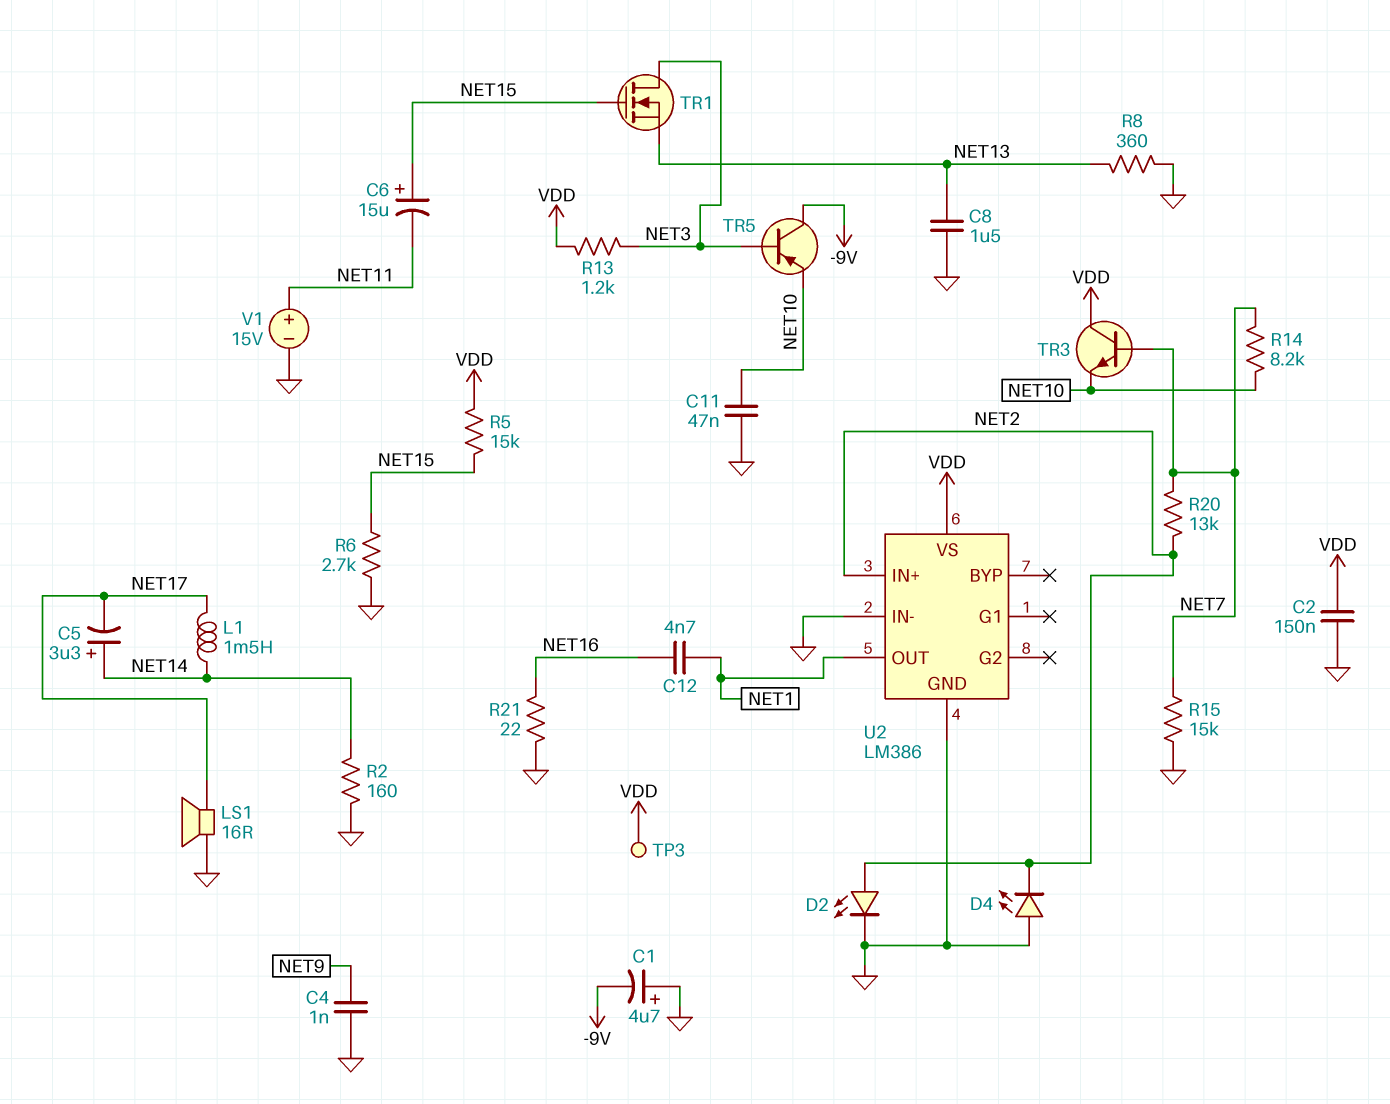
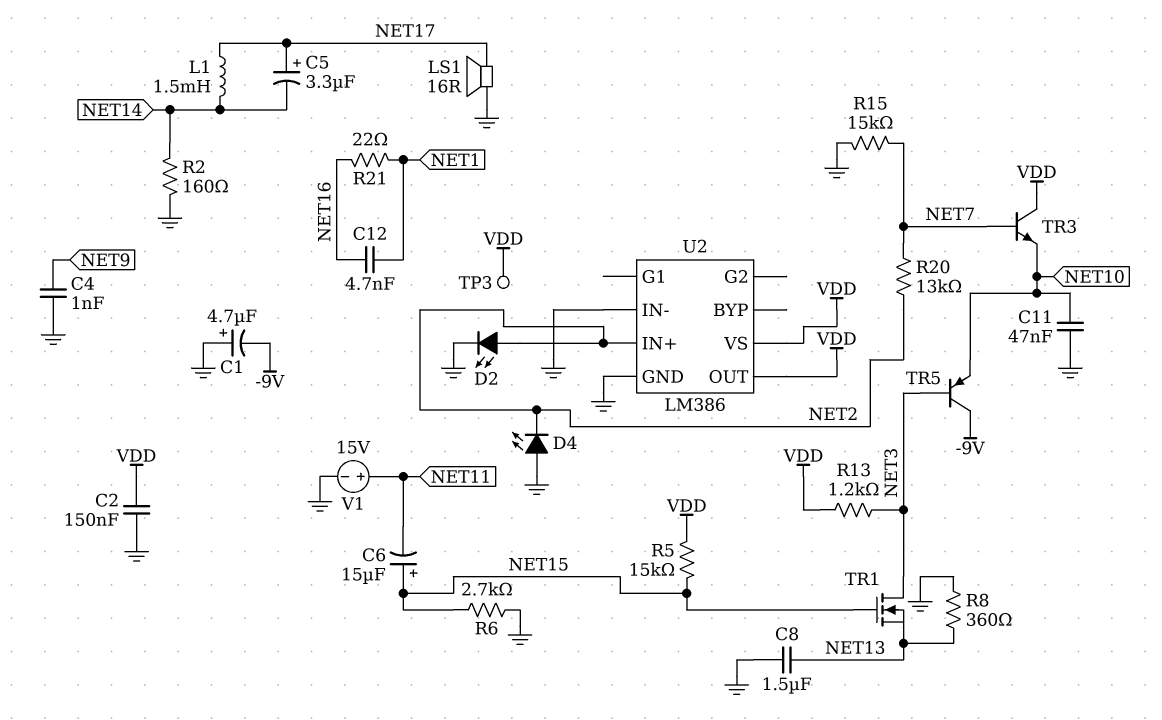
C5: 3.3uF (plus NET14, minus NET17) -> 3.3uF (plus NET17, minus NET14)
R14: 8.2k (NET7, NET10) -> none
R21: 22 (GND, NET16) -> 22 (NET1, NET16)
U2 pin OUT: NET1 -> VDD

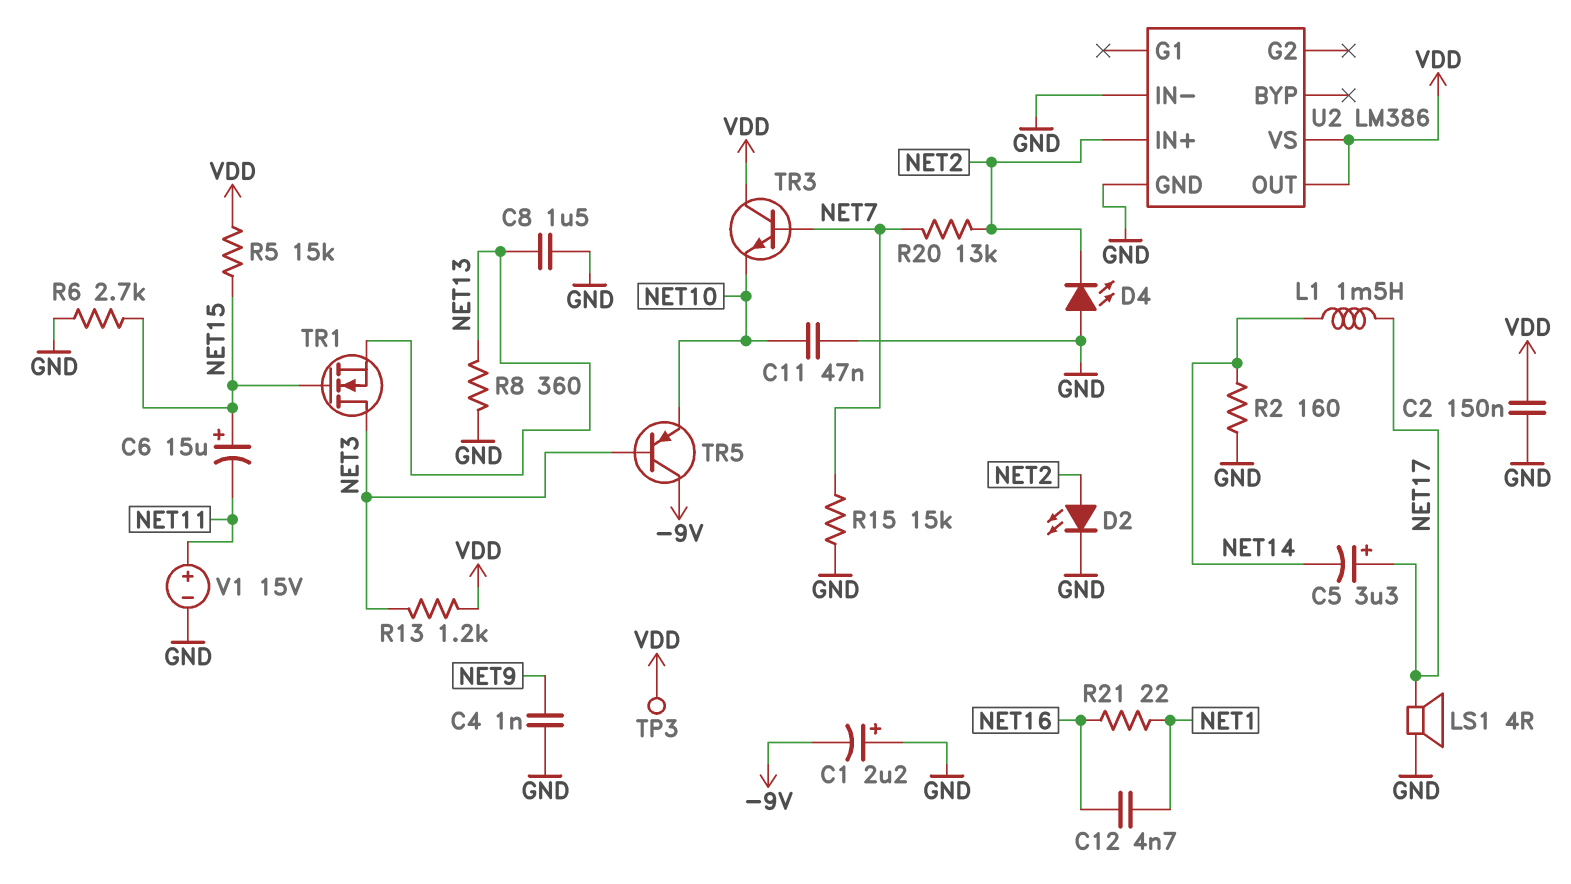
C1: 4.7uF (plus GND, minus -9V) -> 2.2uF (plus GND, minus -9V)
LS1: speaker 16R (GND, NET17) -> speaker 4R (GND, NET17)

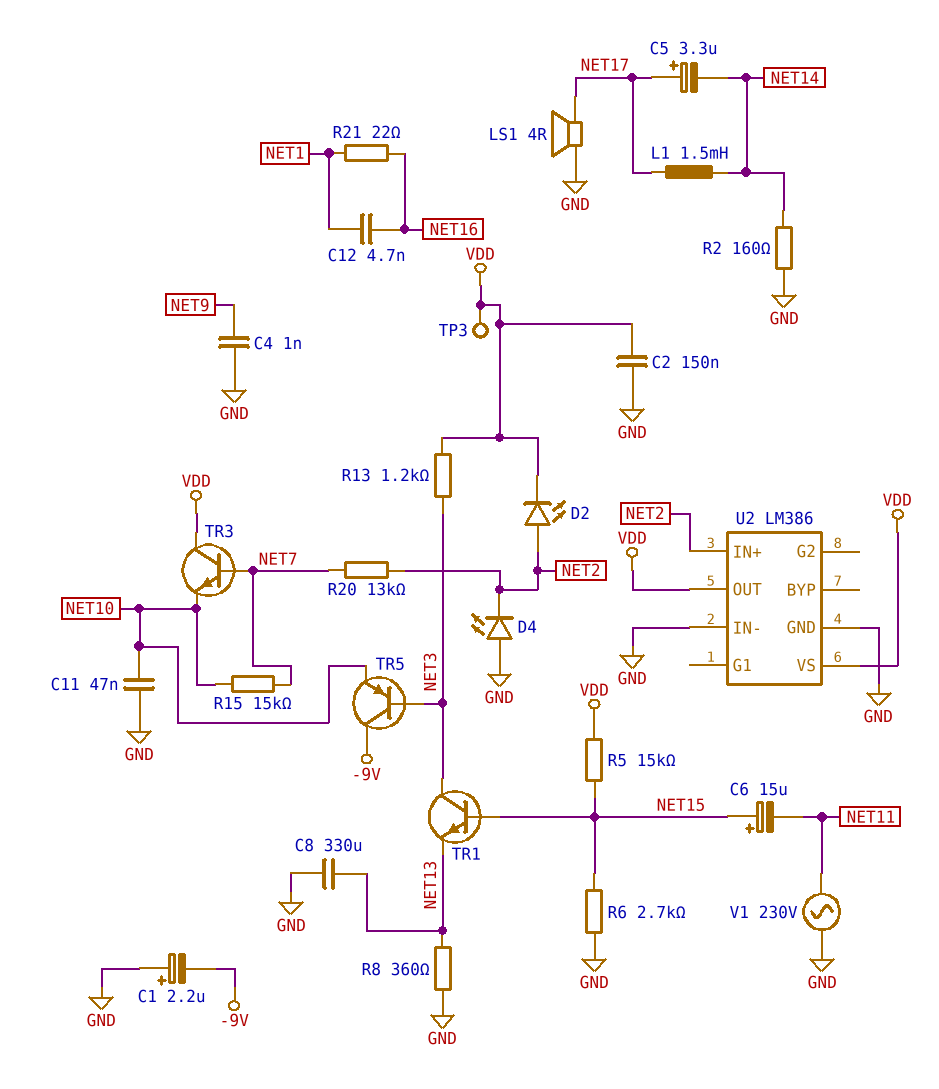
C8: 1.5uF (GND, NET13) -> 330uF (GND, NET13)
D2: LED (A NET2, K GND) -> LED (A NET2, K VDD)
R15: 15k (GND, NET7) -> 15k (NET7, NET10)
TR1: NMOS (G NET15, D NET3, S NET13) -> NPN (B NET15, C NET3, E NET13)
V1: 15V (plus NET11, minus GND) -> AC 230V (GND, NET11)

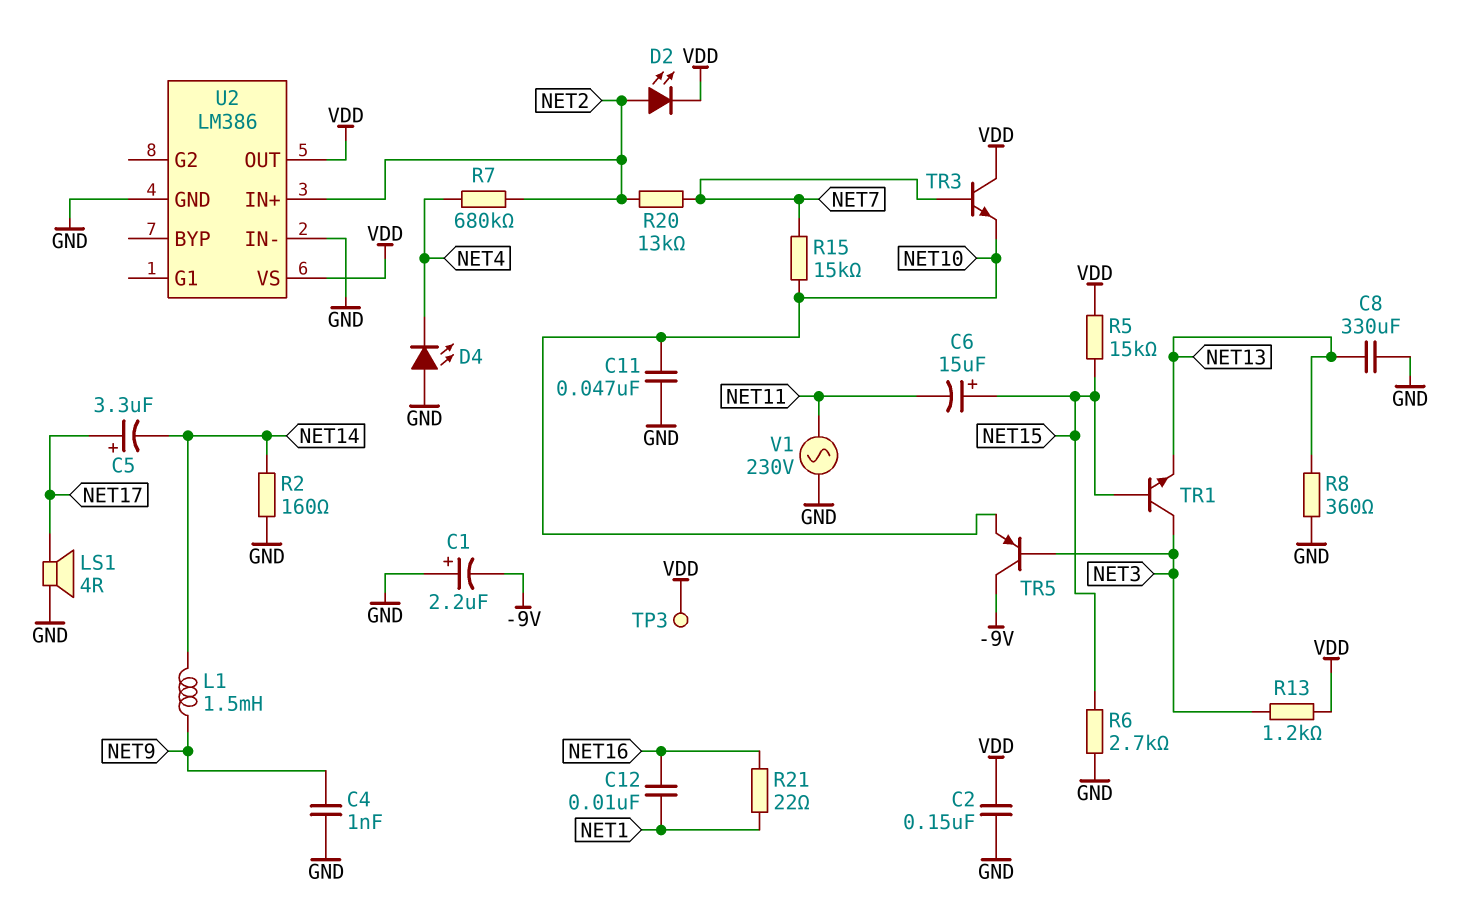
C12: 4.7nF (NET1, NET16) -> 10nF (NET1, NET16)
D4: LED (A GND, K NET2) -> LED (A GND, K NET4)
L1: 1.5mH (NET14, NET17) -> 1.5mH (NET9, NET14)
R7: none -> 680k (NET2, NET4)

